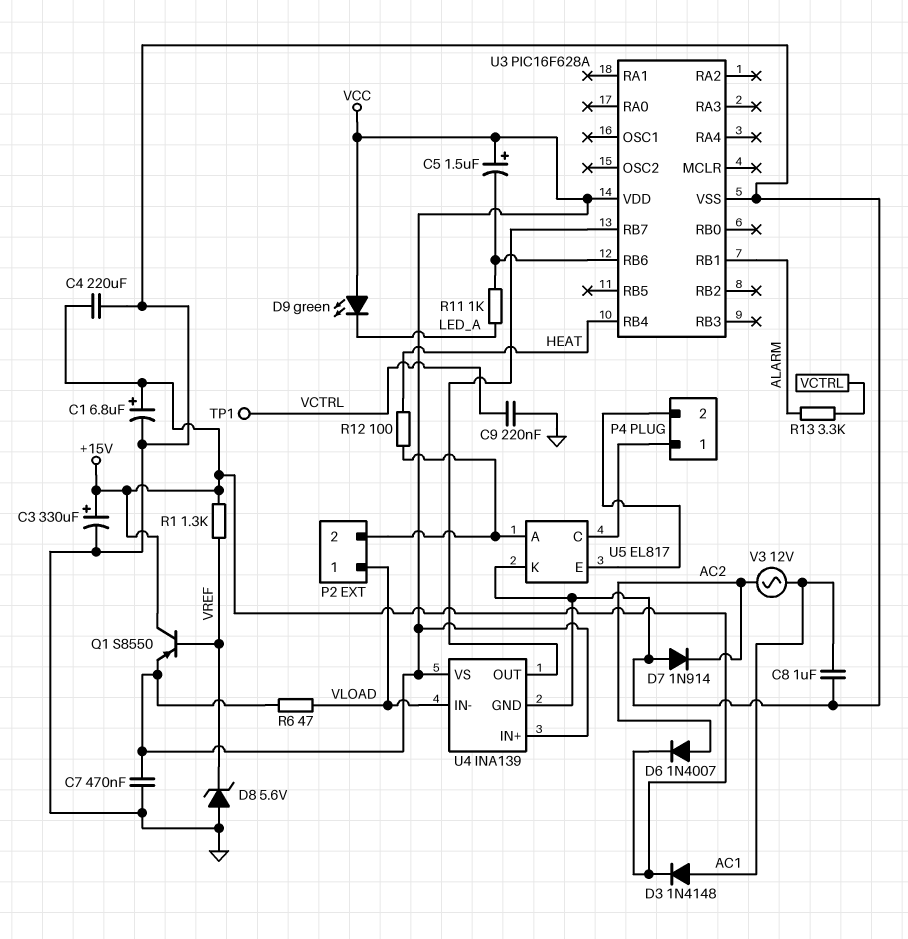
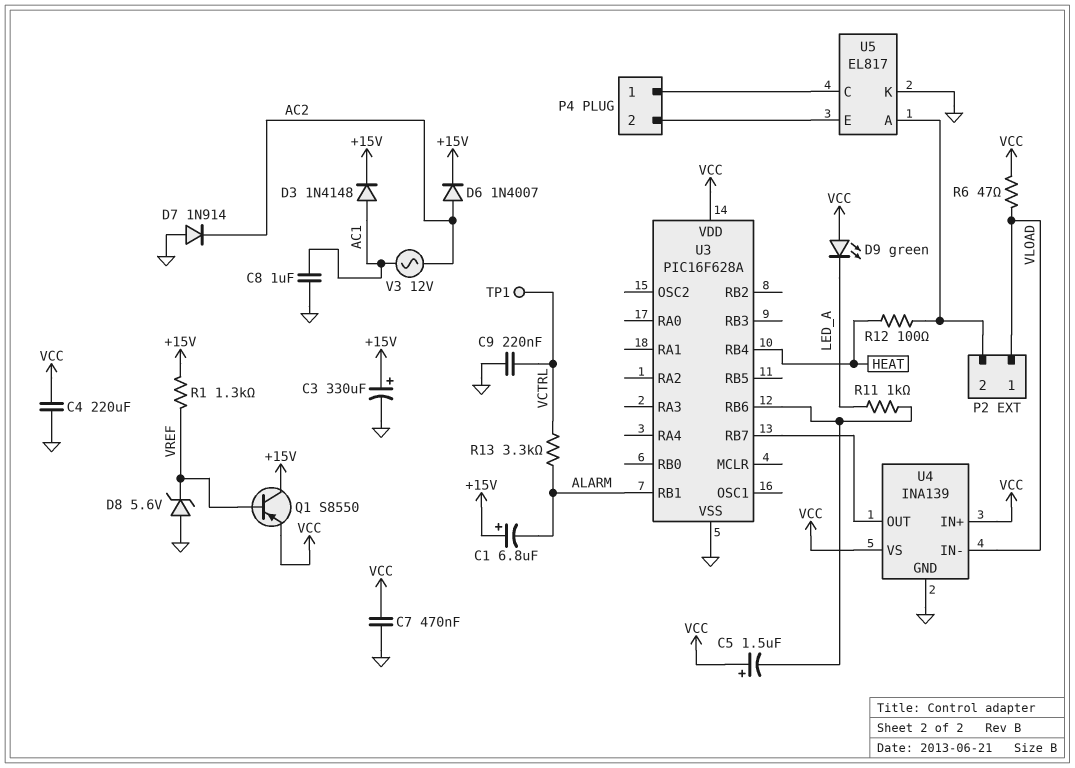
C1: 6.8uF (plus +15V, minus GND) -> 6.8uF (plus +15V, minus ALARM)
C4: 220uF (+15V, GND) -> 220uF (GND, VCC)

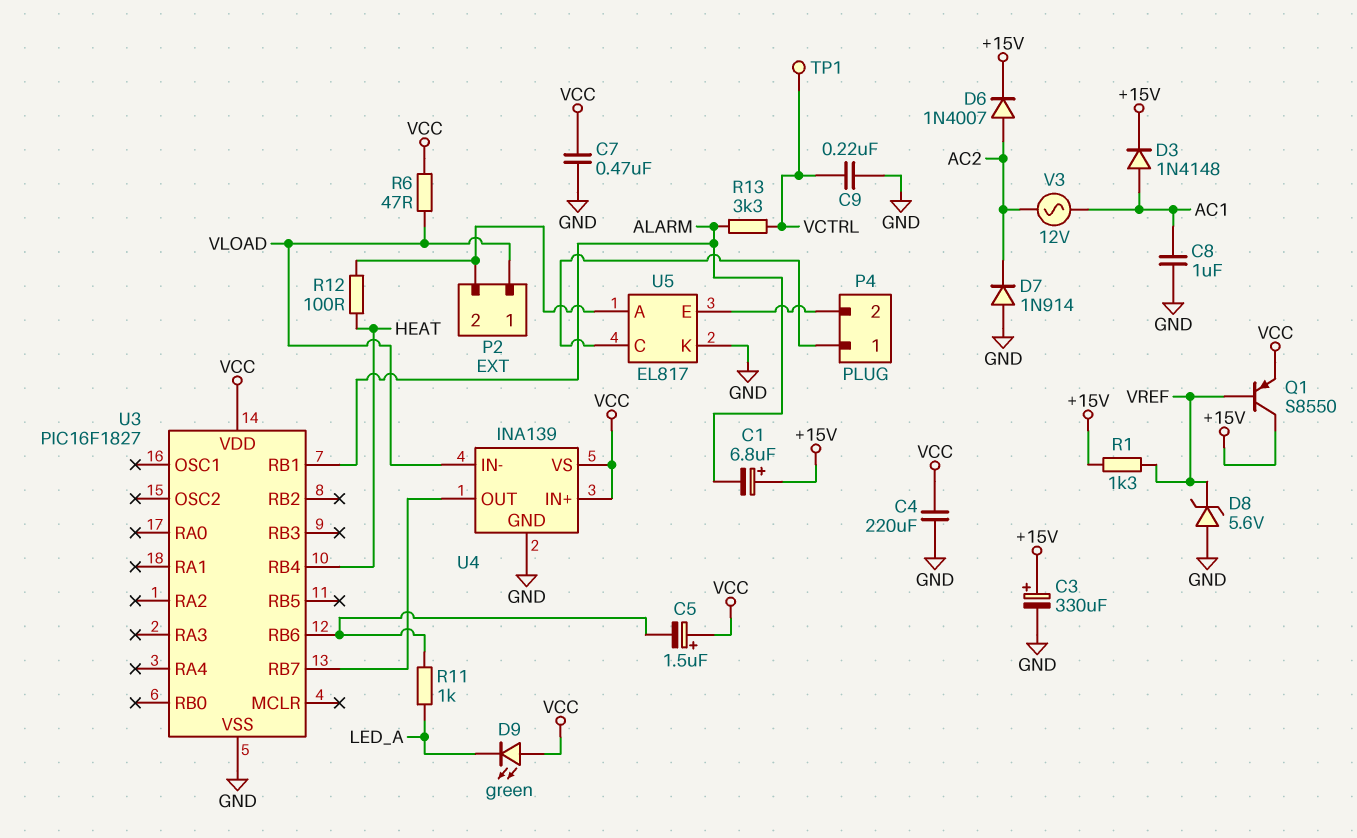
U3: PIC16F628A -> PIC16F1827

